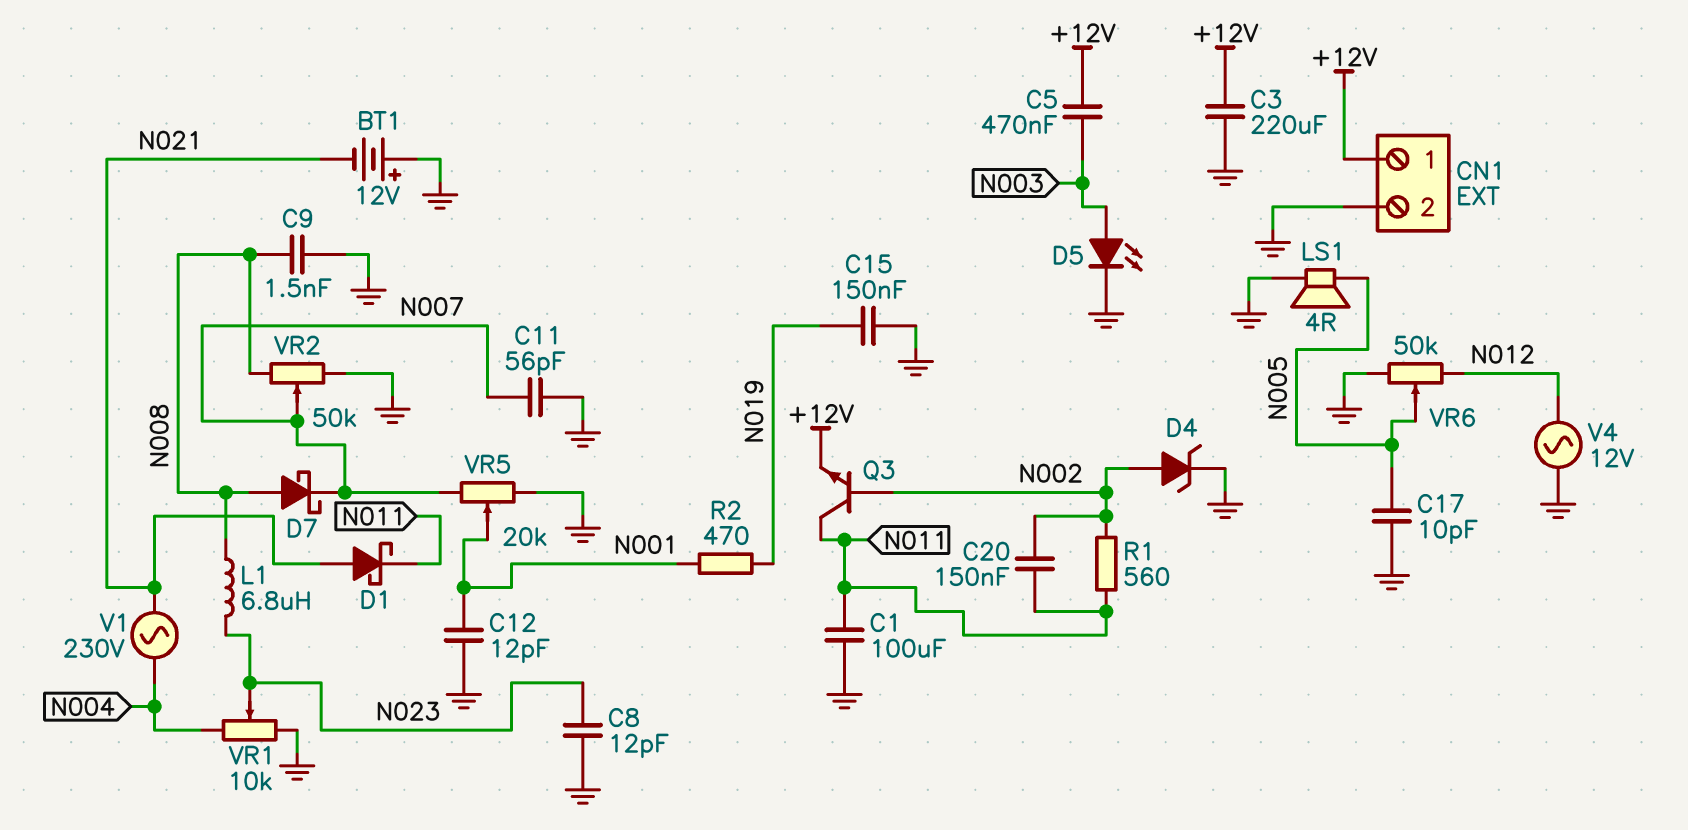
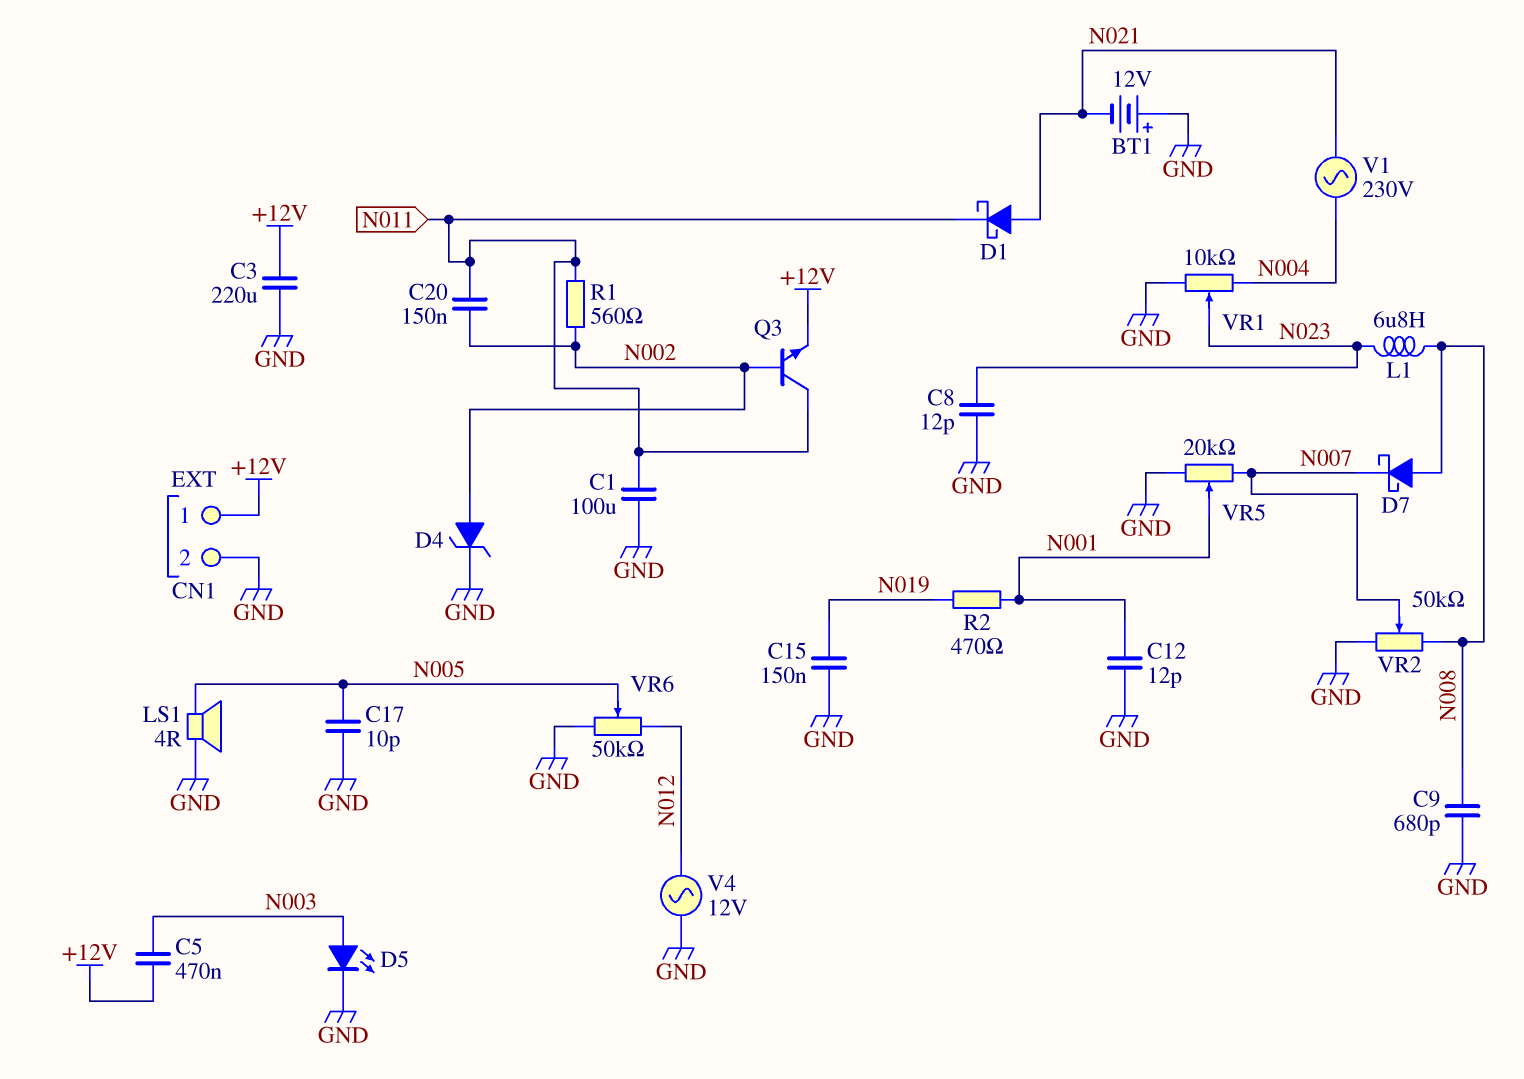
C9: 1.5nF (GND, N008) -> 680pF (GND, N008)
C11: 56pF (GND, N007) -> none

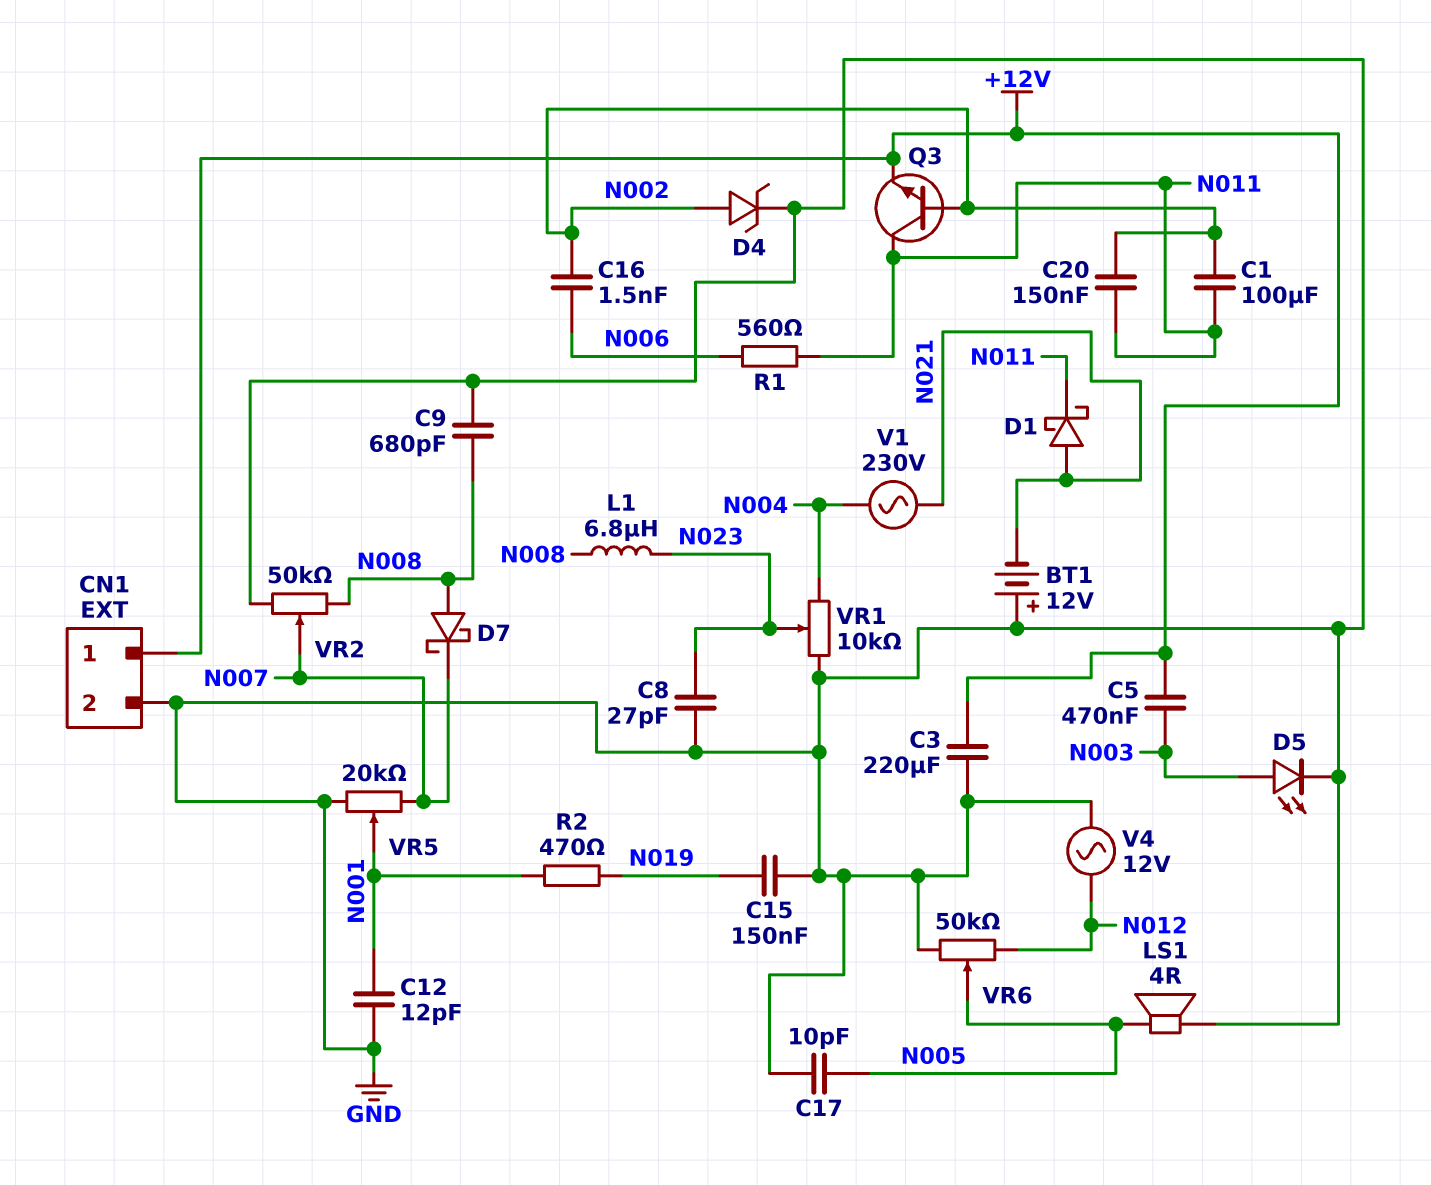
C1: 100uF (GND, N011) -> 100uF (N002, N011)
C8: 12pF (GND, N023) -> 27pF (GND, N023)
C16: none -> 1.5nF (N002, N006)
R1: 560 (N002, N011) -> 560 (N006, N011)

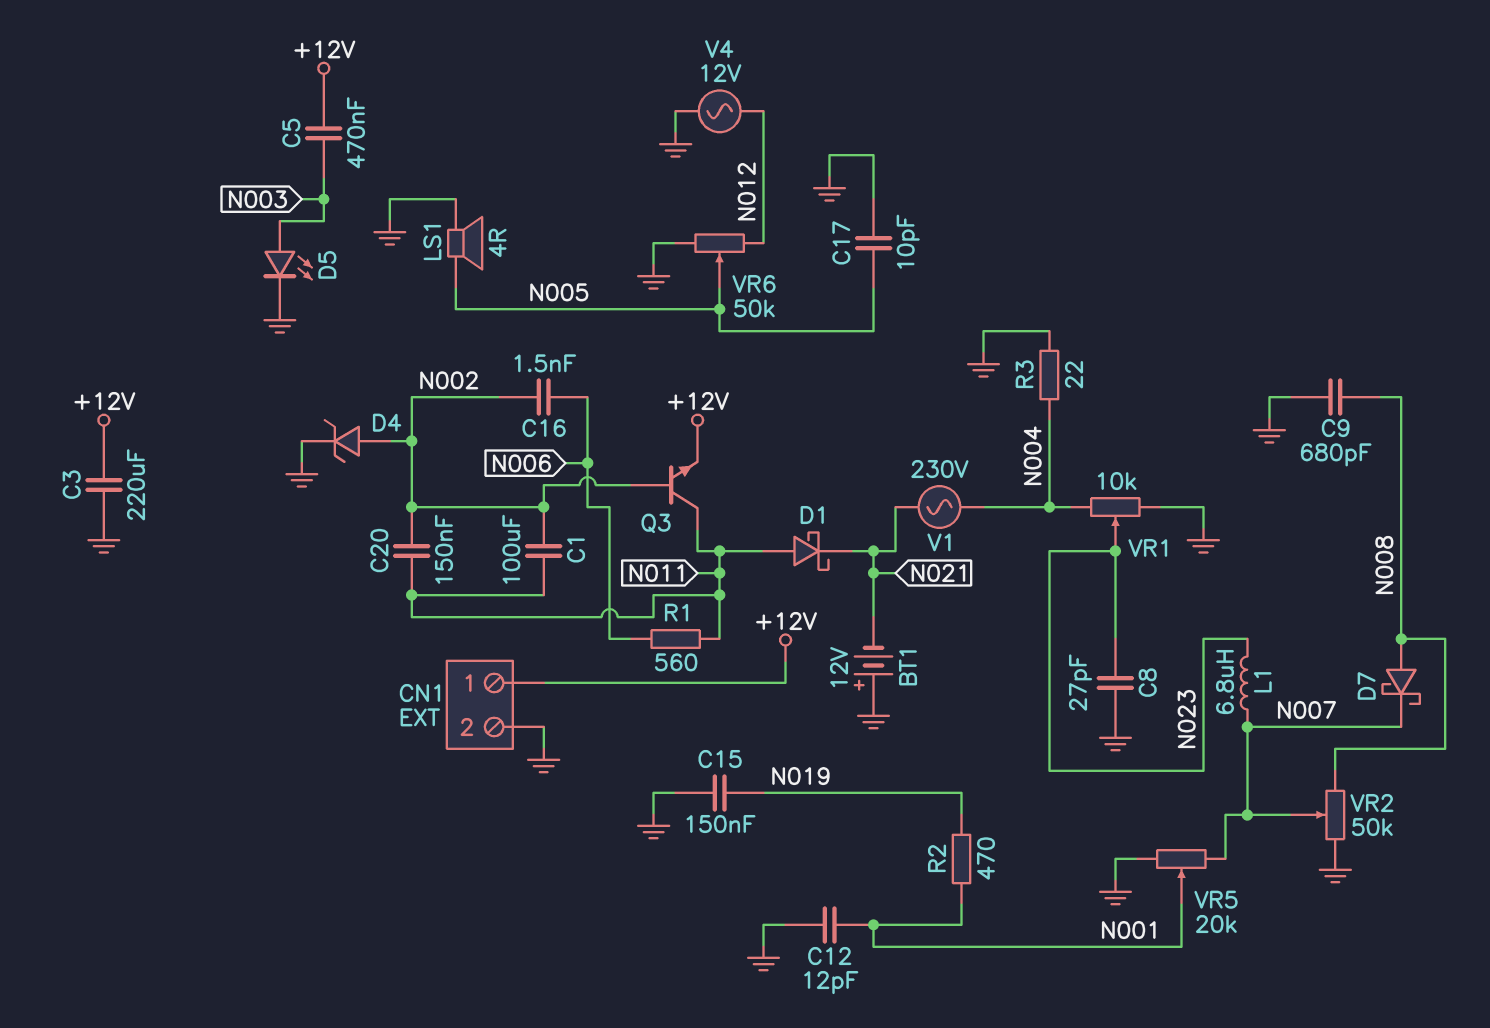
D1: schottky (A N021, K N011) -> schottky (A N011, K N021)
L1: 6.8uH (N008, N023) -> 6.8uH (N007, N023)
R3: none -> 22 (GND, N004)

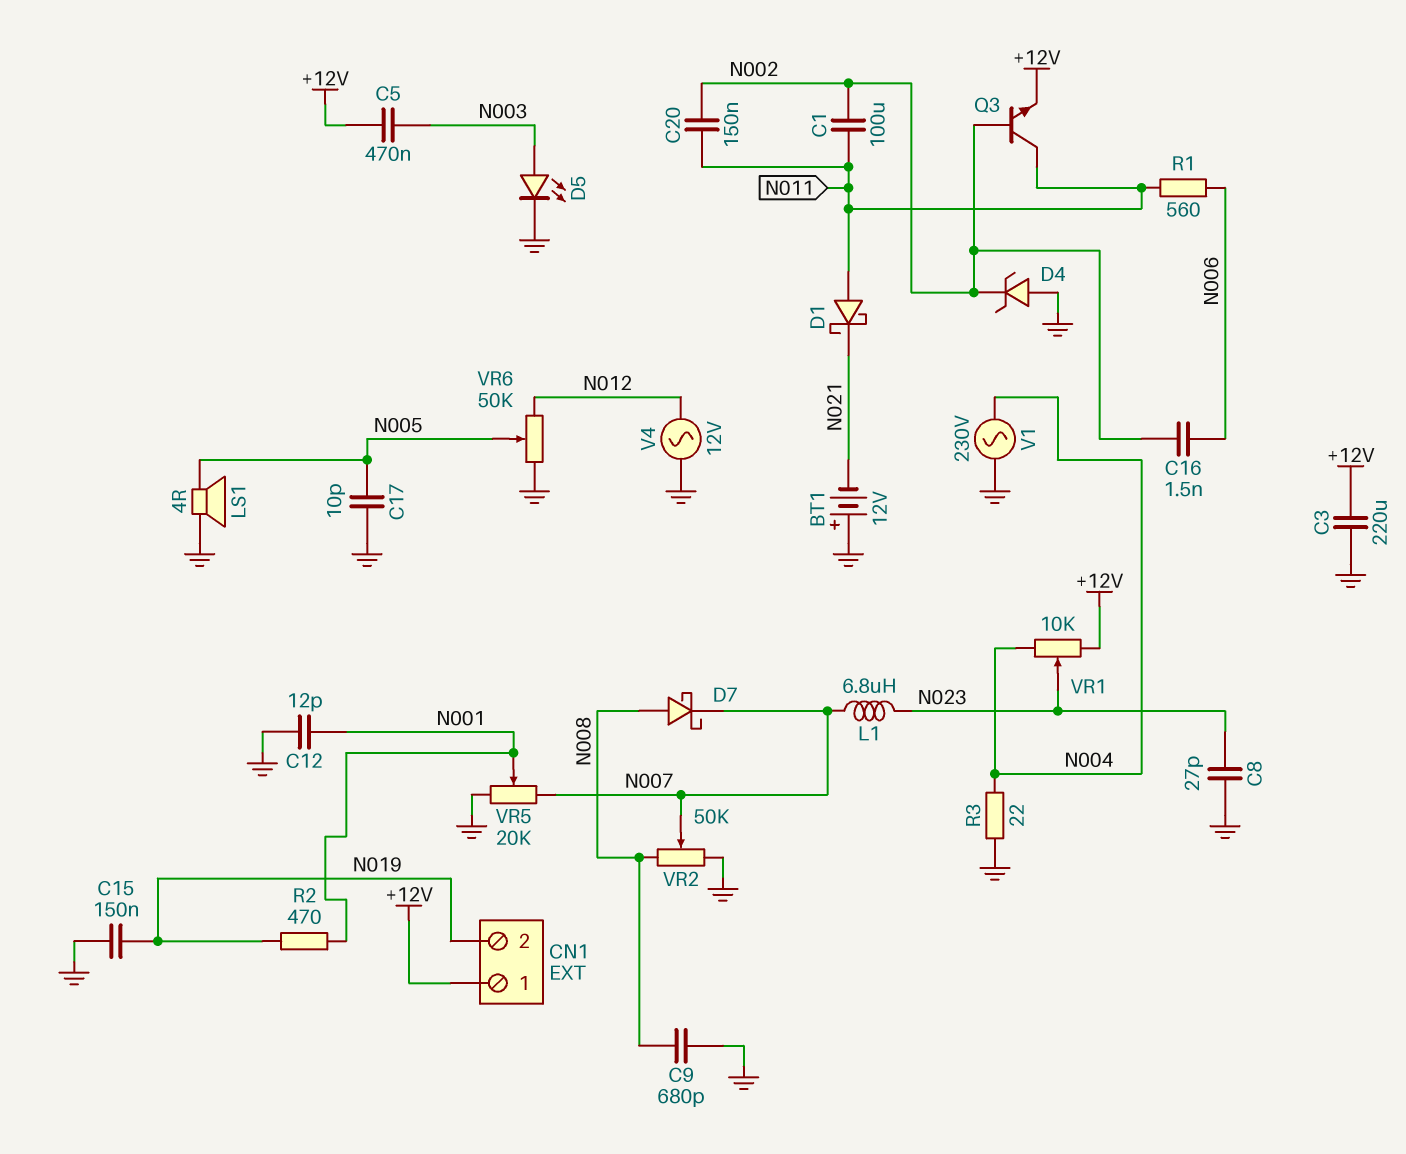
CN1 pin 2: GND -> N019
D4: zener (A N002, K GND) -> zener (A GND, K N002)
V1: AC 230V (N004, N021) -> AC 230V (GND, N004)
VR1: 10k (GND, N004, wiper N023) -> 10k (+12V, N004, wiper N023)

